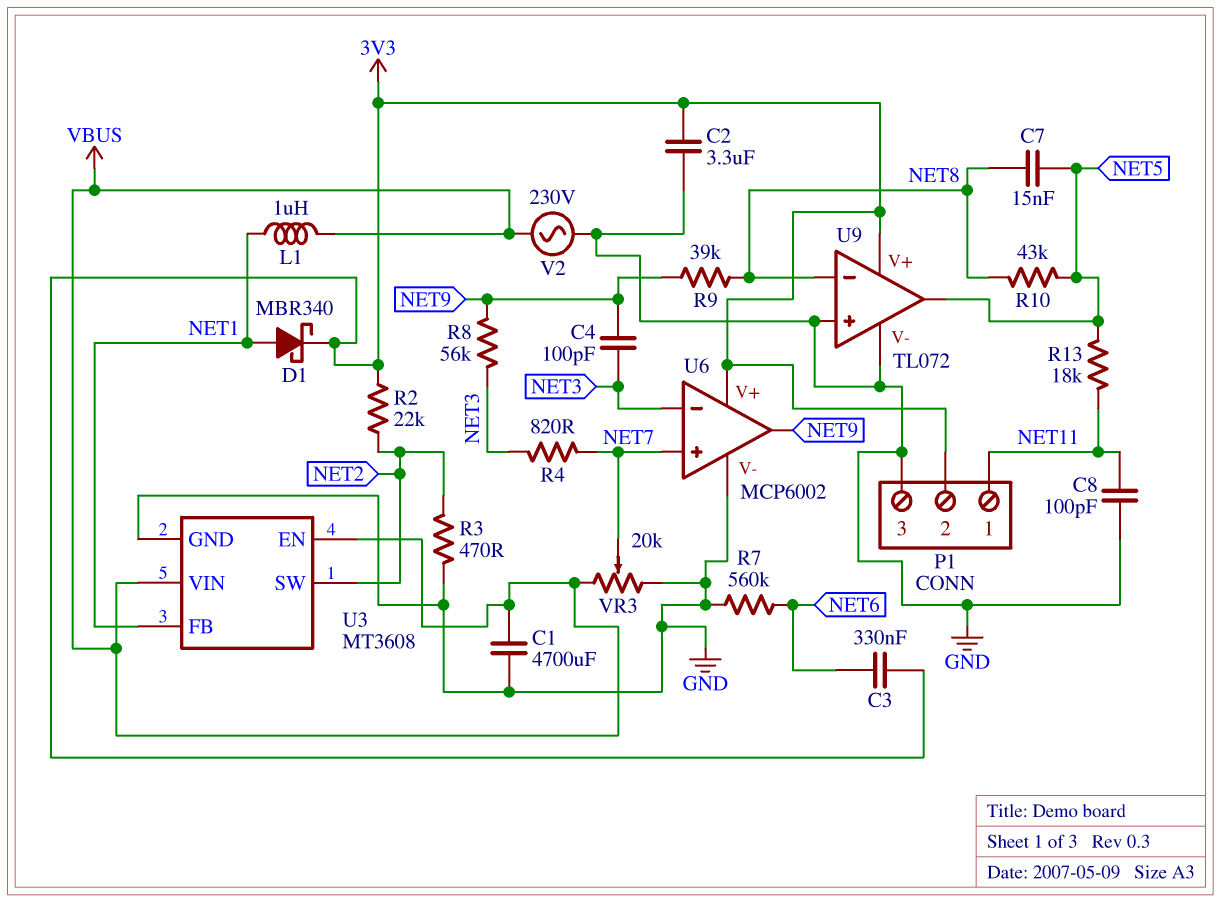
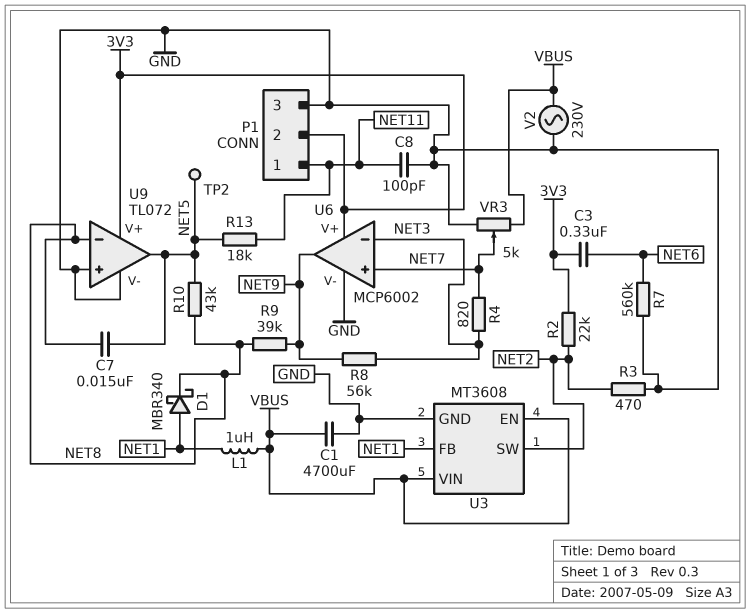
C2: 3.3uF (3V3, GND) -> none
C4: 100pF (NET3, NET9) -> none
D1: schottky MBR340 (A NET1, K 3V3) -> schottky MBR340 (A NET1, K NET8)
TP2: none -> test point (NET5)
VR3: 20k (GND, VBUS, wiper NET7) -> 5k (GND, VBUS, wiper NET7)

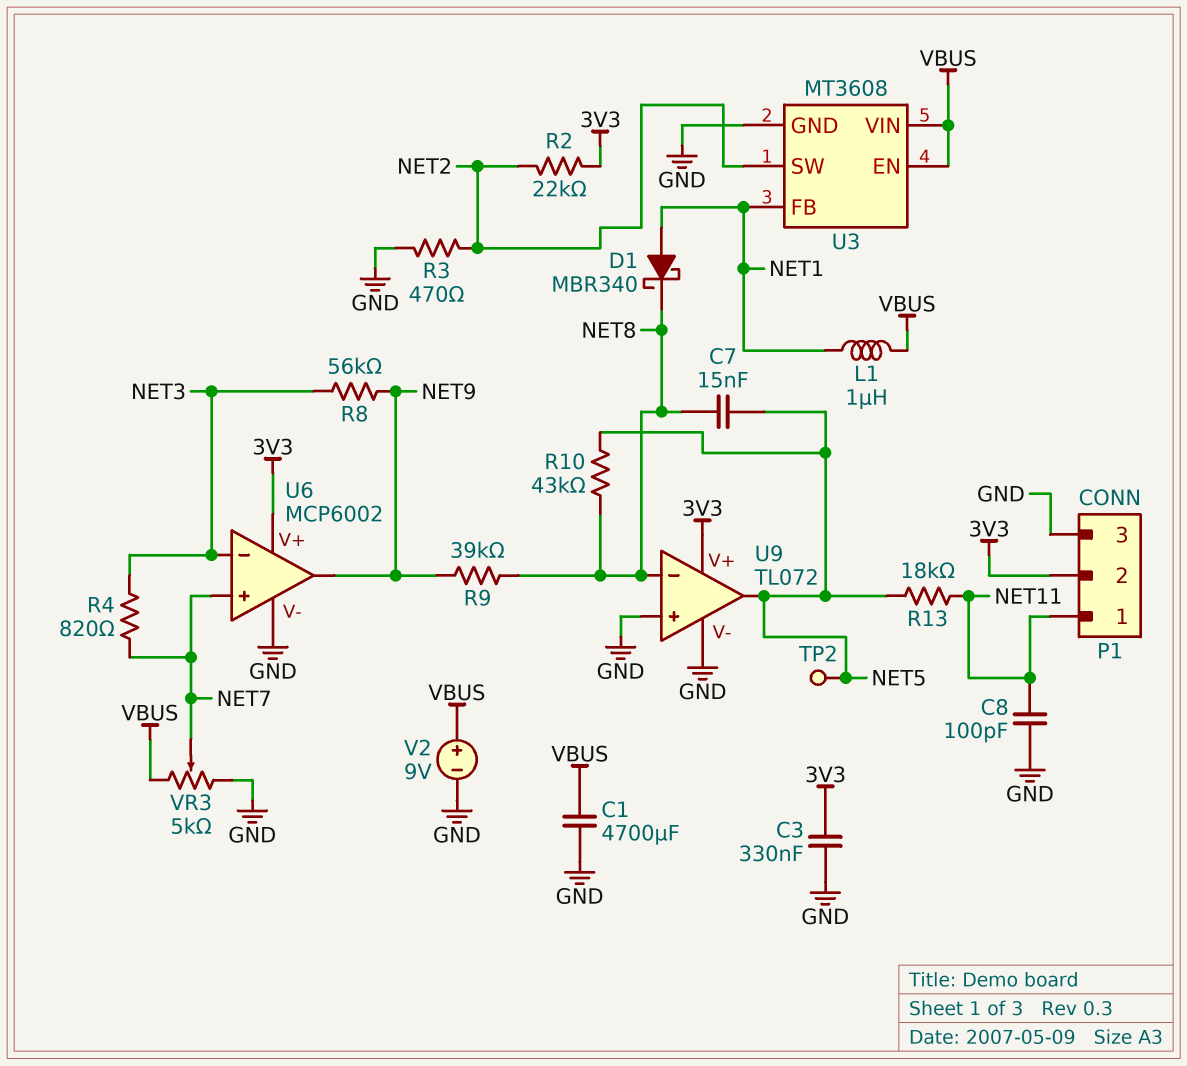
C3: 330nF (3V3, NET6) -> 330nF (3V3, GND)
R7: 560k (GND, NET6) -> none
V2: AC 230V (GND, VBUS) -> 9V (plus VBUS, minus GND)

